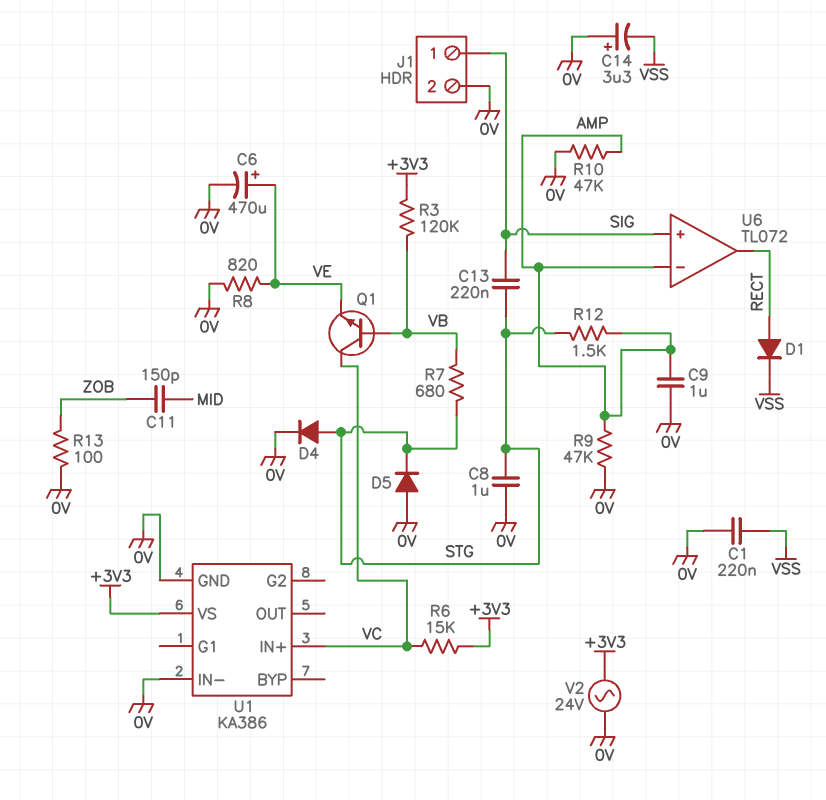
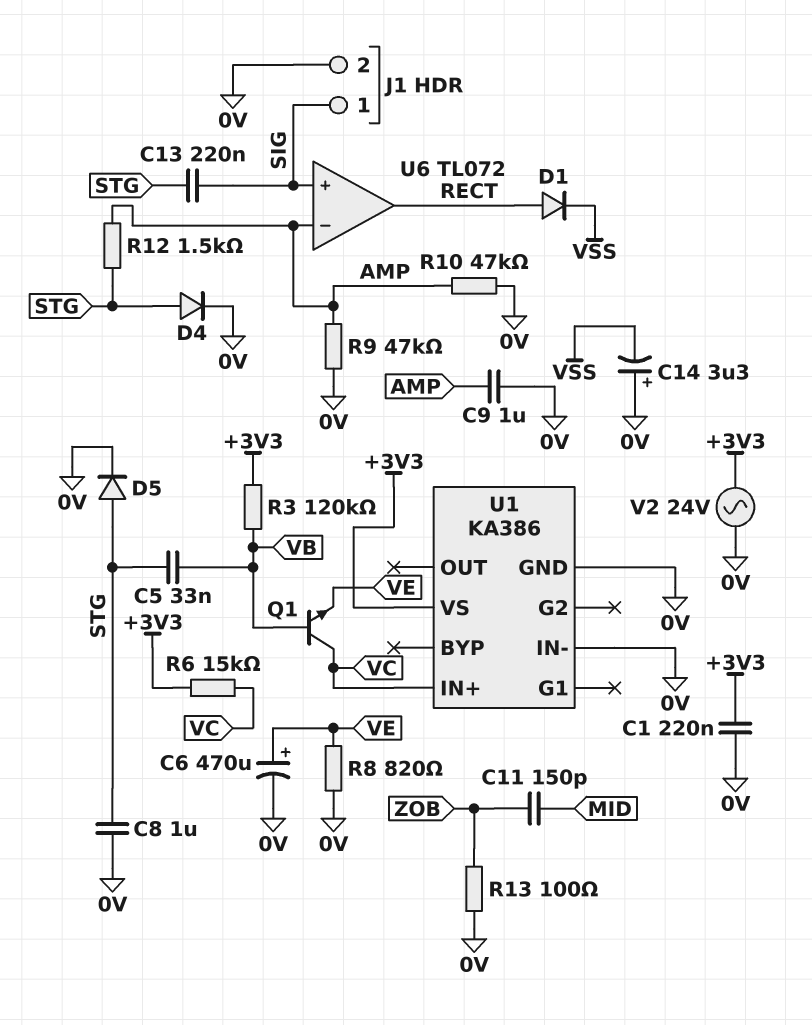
C1: 220nF (0V, VSS) -> 220nF (+3V3, 0V)
C5: none -> 33nF (STG, VB)
D5: diode (A 0V, K STG) -> diode (A STG, K 0V)
R7: 680 (STG, VB) -> none

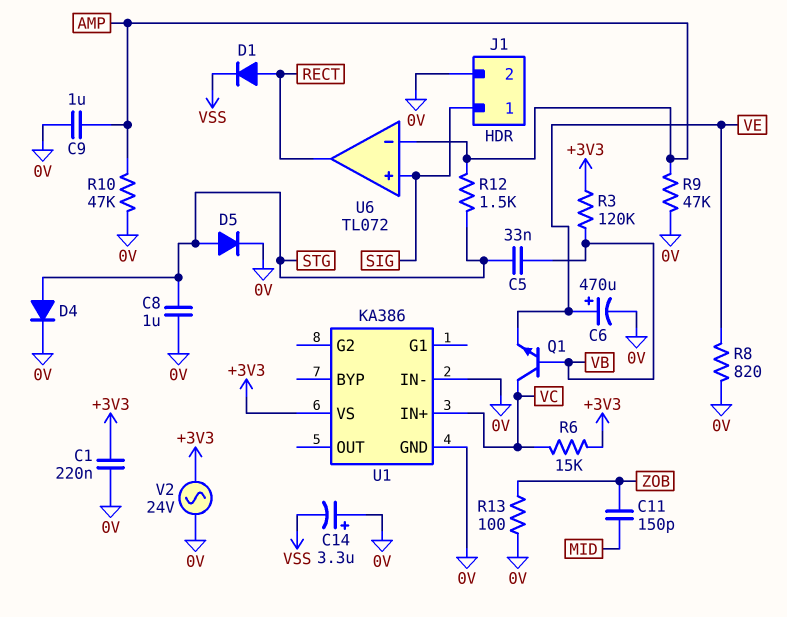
C13: 220nF (SIG, STG) -> none

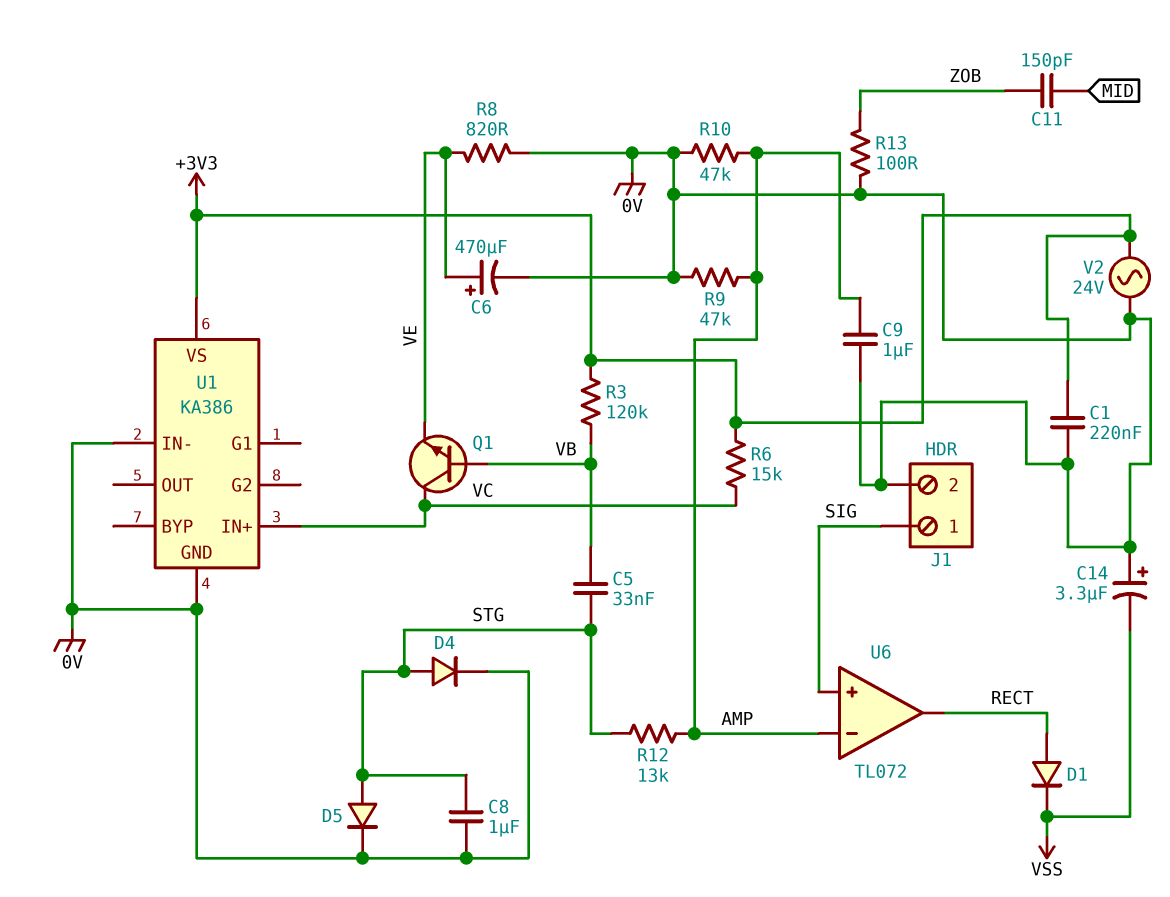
R12: 1.5k (AMP, STG) -> 13k (AMP, STG)

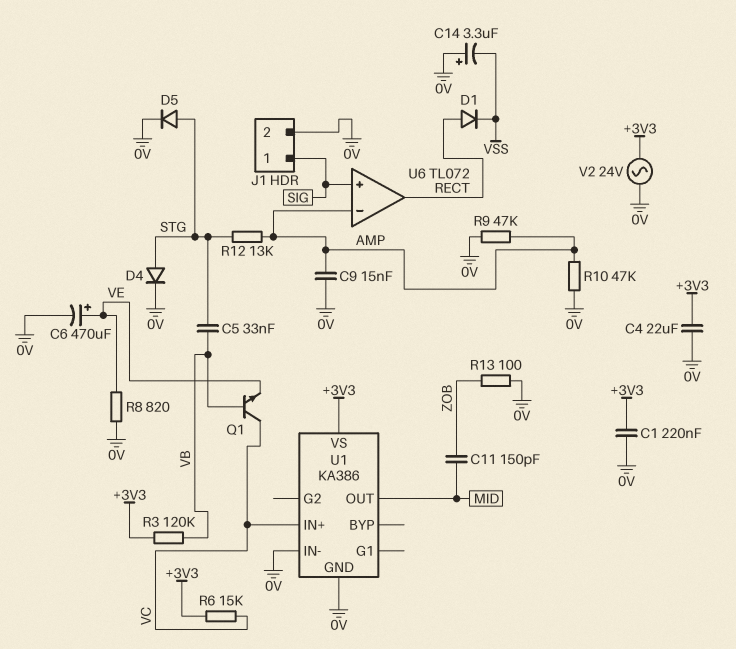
C4: none -> 22uF (+3V3, 0V)
C8: 1uF (0V, STG) -> none
C9: 1uF (0V, AMP) -> 15nF (0V, AMP)
U1 pin OUT: none -> MID

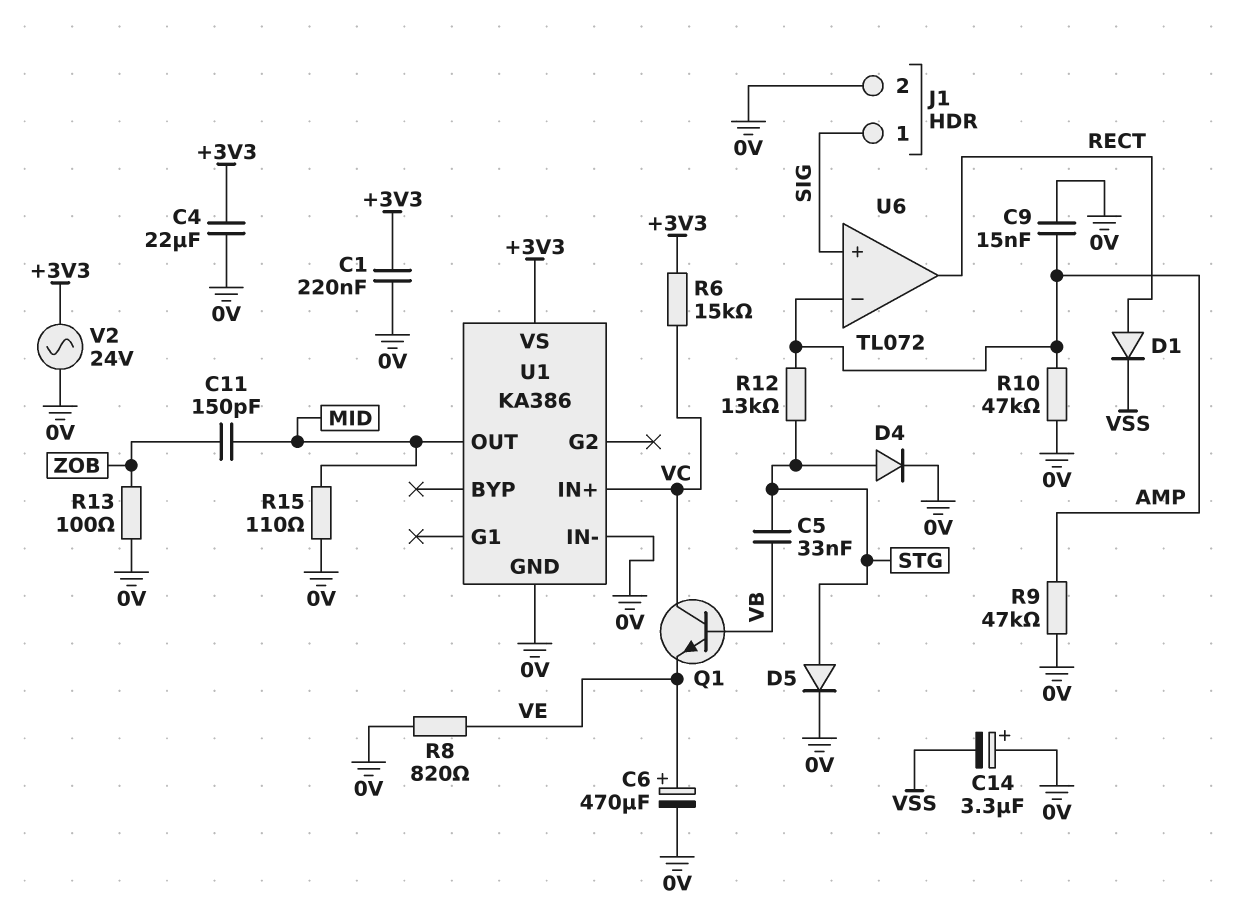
R3: 120k (+3V3, VB) -> none
R15: none -> 110 (0V, MID)

